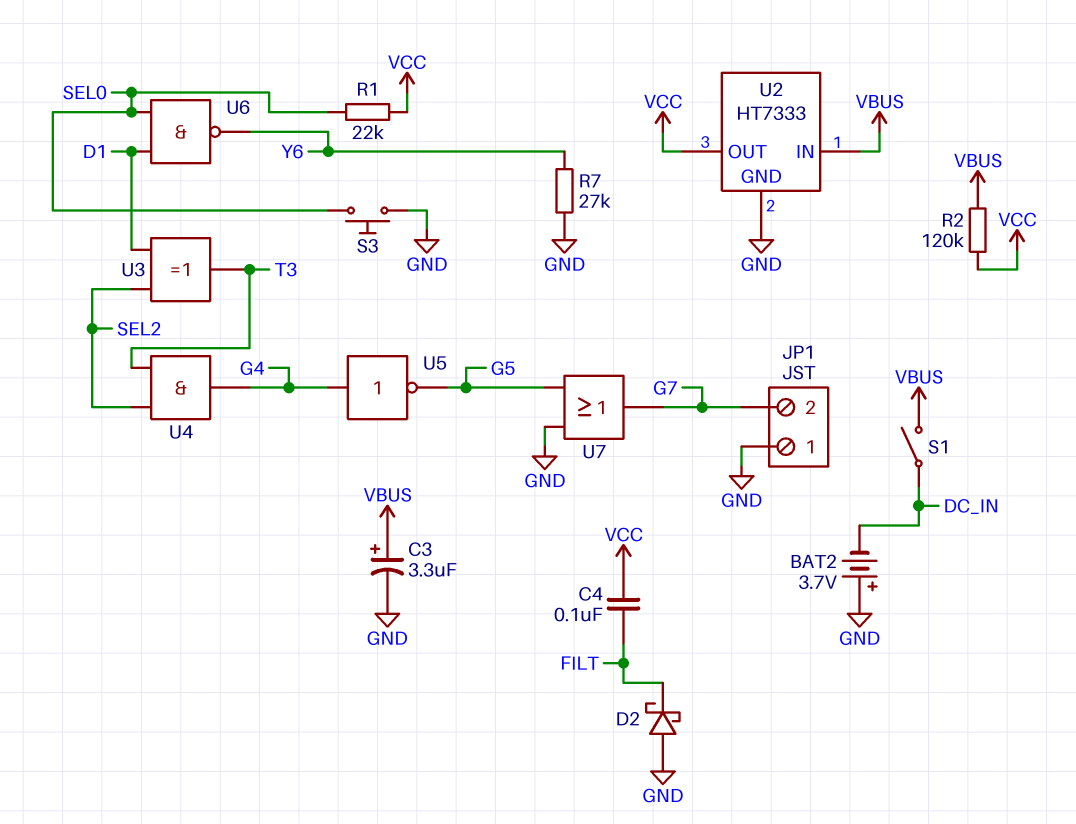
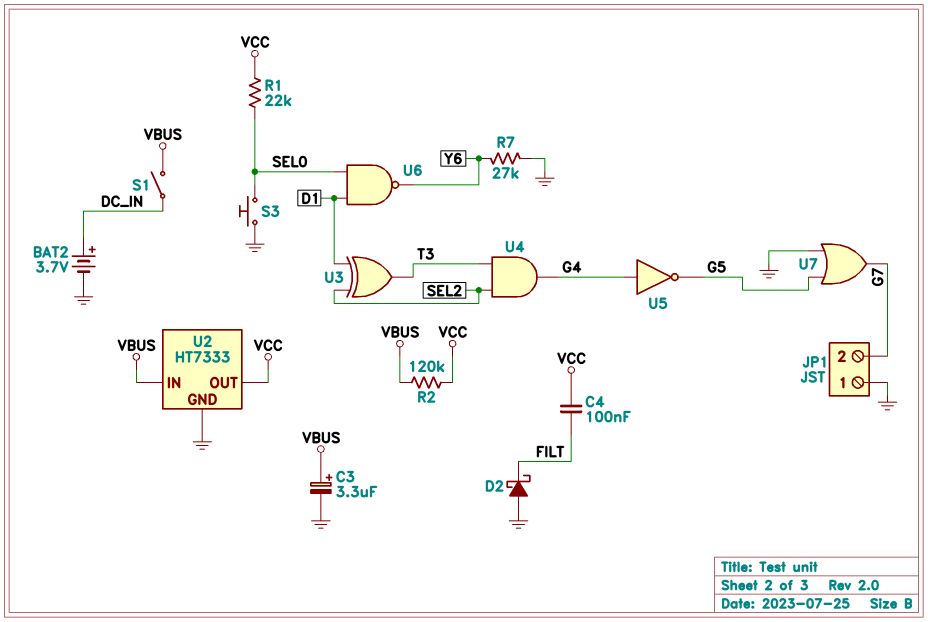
BAT2: 3.7V (plus GND, minus DC_IN) -> 3.7V (plus DC_IN, minus GND)

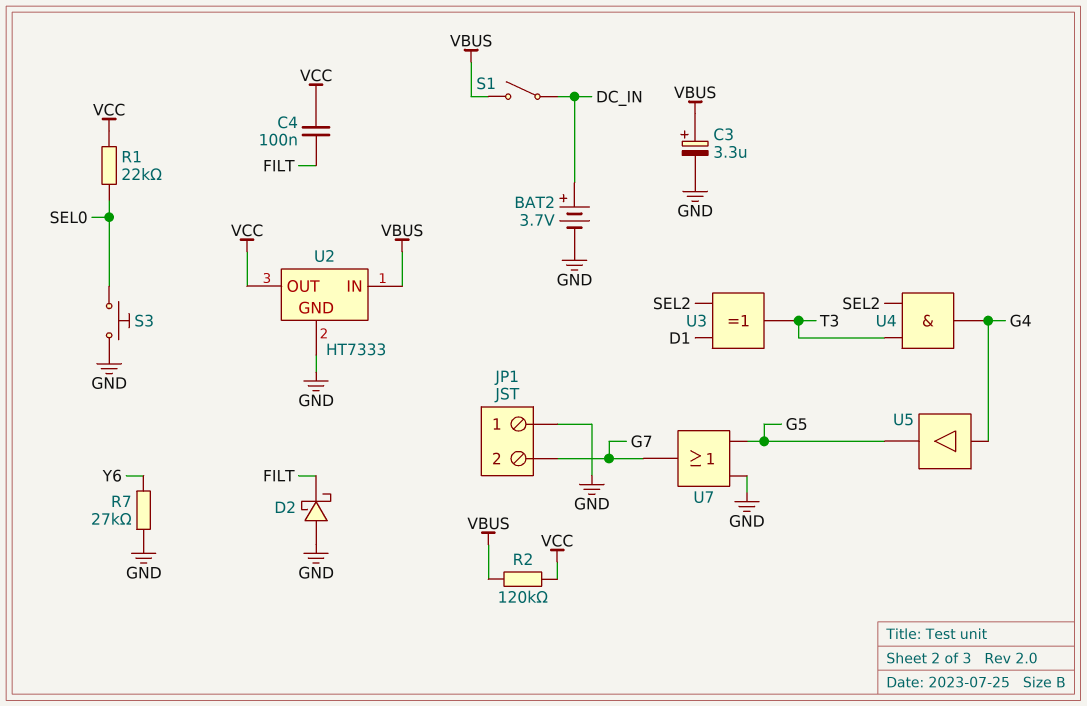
U5: NOT (in G4, out G5) -> buffer (in G4, out G5)
U6: NAND (in D1, in SEL0, out Y6) -> none

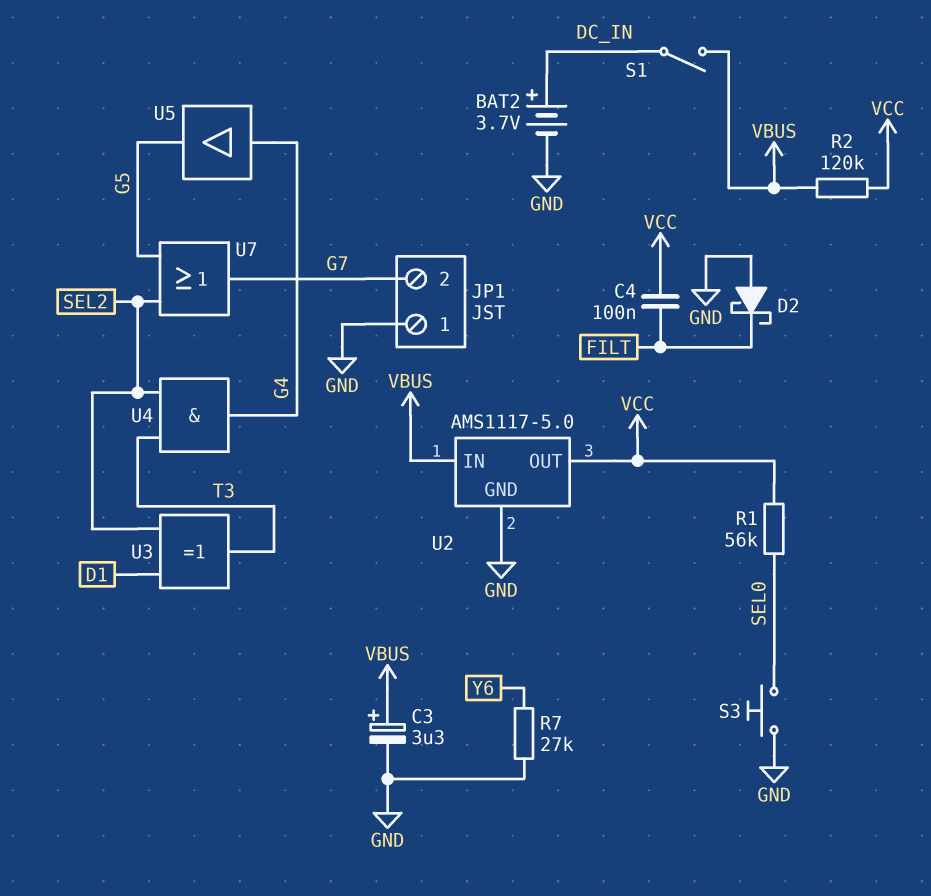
R1: 22k (SEL0, VCC) -> 56k (SEL0, VCC)
U2: HT7333 -> AMS1117-5.0
U7: OR (in G5, in GND, out G7) -> OR (in G5, in SEL2, out G7)

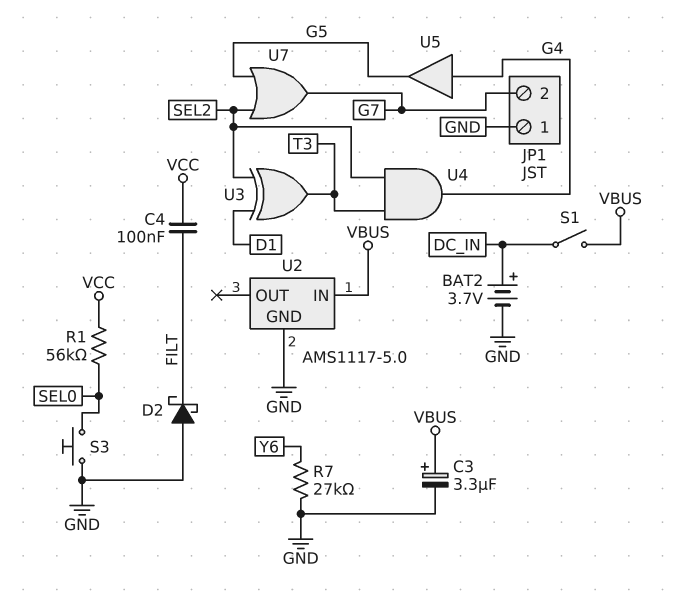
R2: 120k (VBUS, VCC) -> none
U2 pin OUT: VCC -> none

